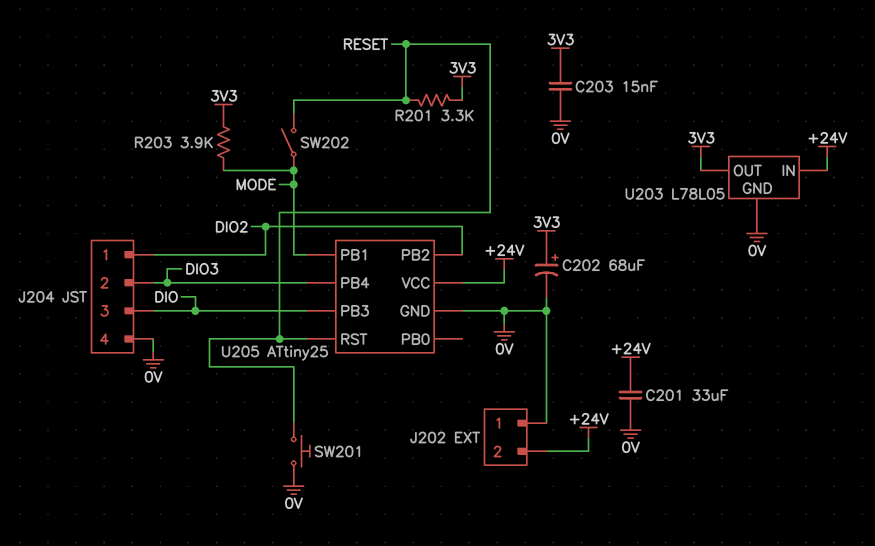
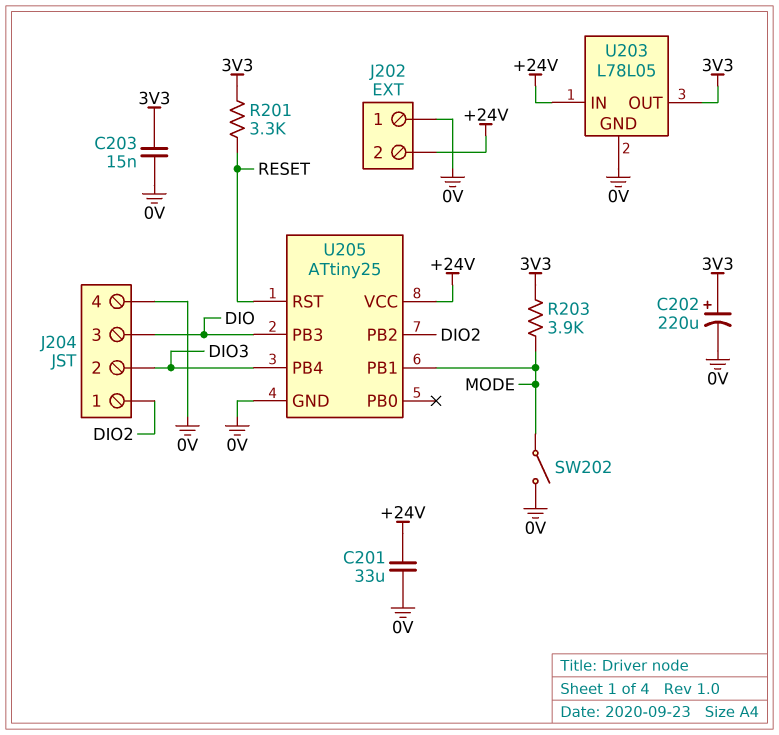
C202: 68uF (plus 3V3, minus 0V) -> 220uF (plus 3V3, minus 0V)
SW201: button (0V, RESET) -> none
SW202: switch (MODE, RESET) -> switch (0V, MODE)

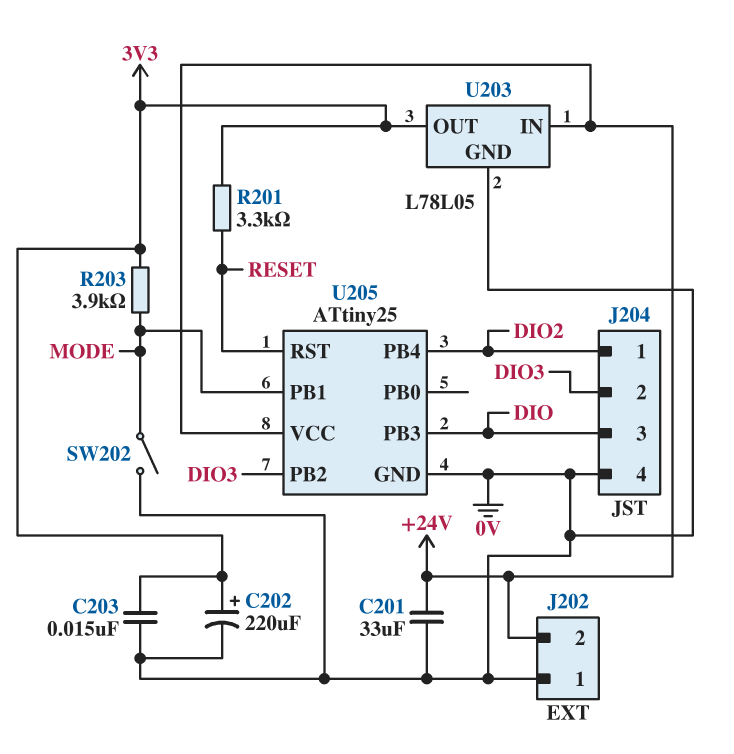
U205 pin PB2: DIO2 -> DIO3
U205 pin PB4: DIO3 -> DIO2

